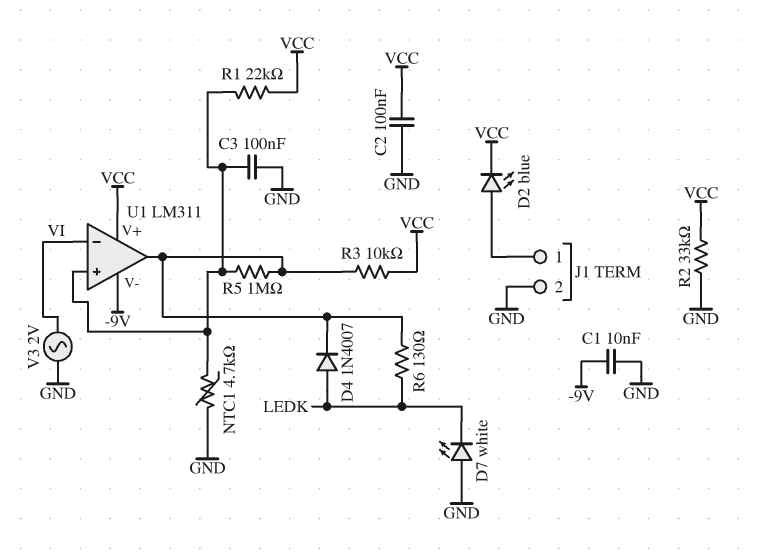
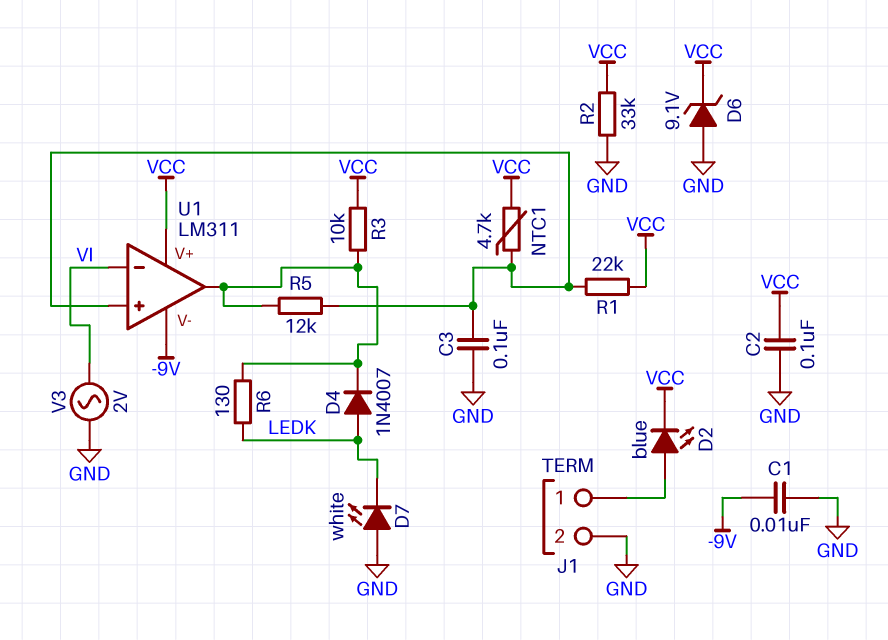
D6: none -> zener 9.1V (A GND, K VCC)
NTC1: 4.7k (GND, U1/in+) -> 4.7k (U1/in+, VCC)
R5: 1M (U1/in+, U1/out) -> 12k (U1/in+, U1/out)

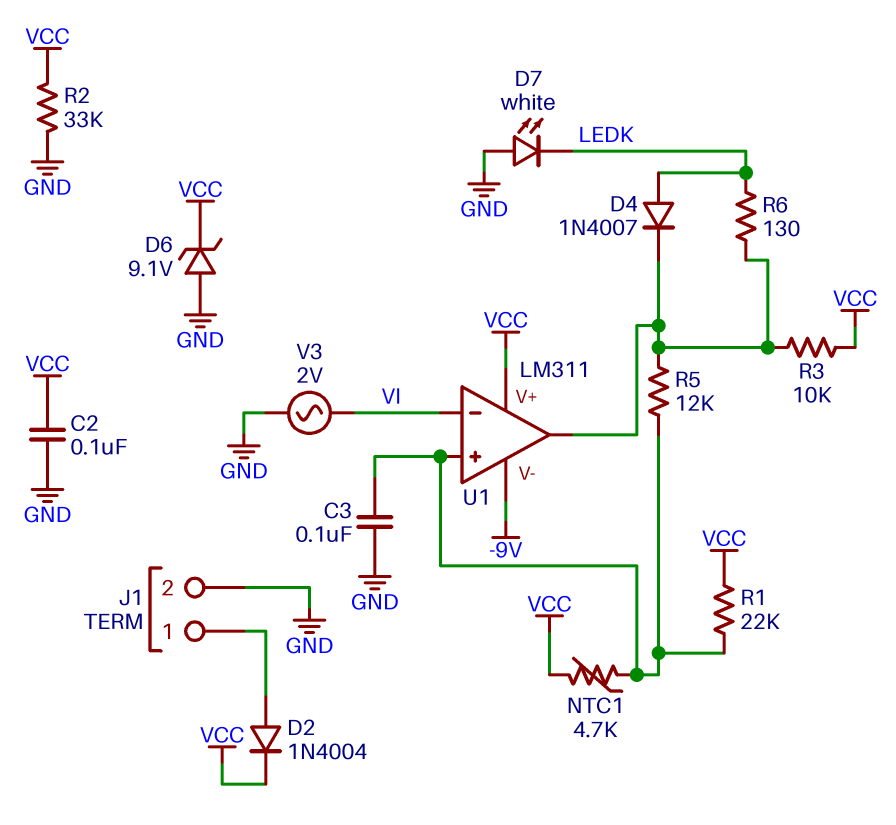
C1: 10nF (-9V, GND) -> none
D2: LED blue (A J1/1, K VCC) -> diode 1N4004 (A J1/1, K VCC)

